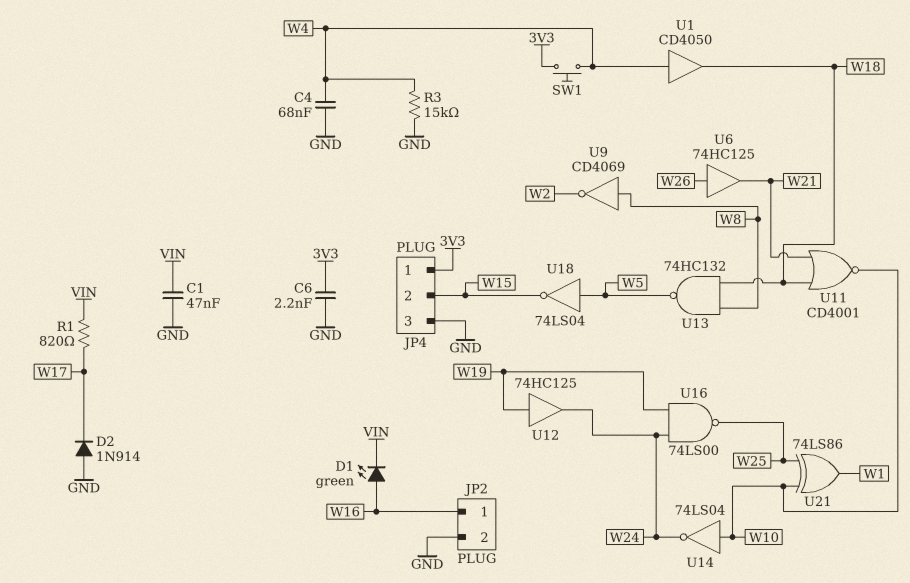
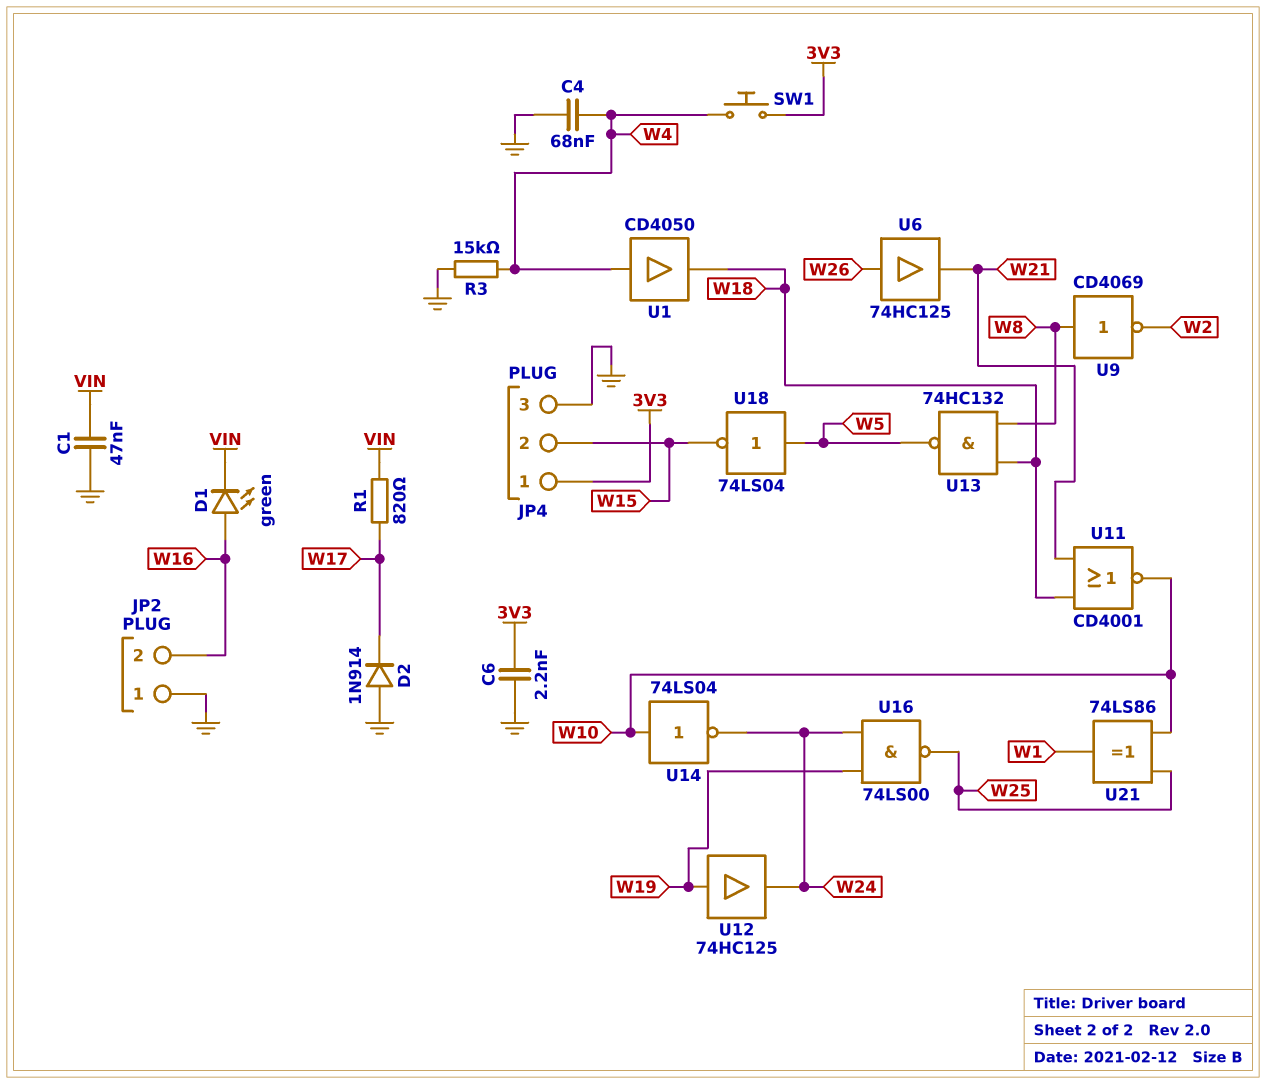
JP2 pin 1: W16 -> GND
JP2 pin 2: GND -> W16

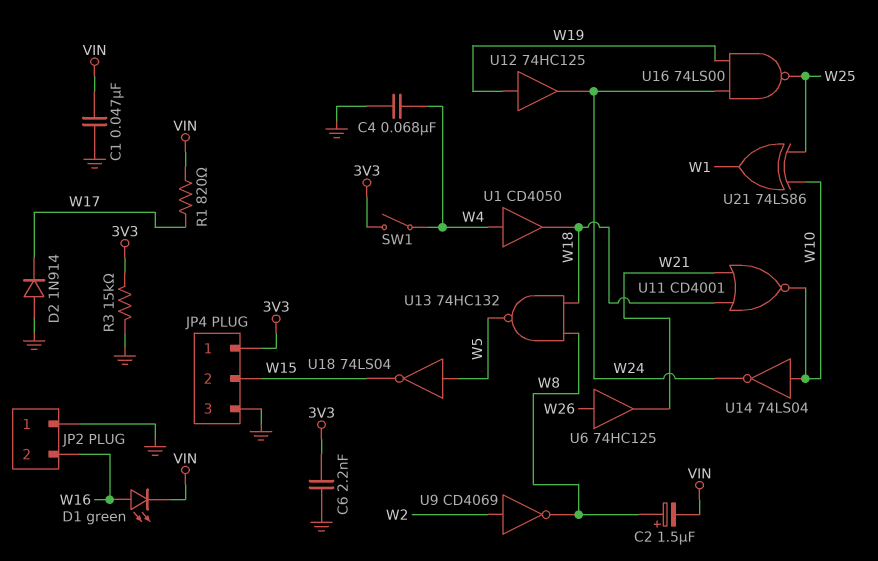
C2: none -> 1.5uF (plus W8, minus VIN)
R3: 15k (GND, W4) -> 15k (3V3, GND)
SW1: button (3V3, W4) -> switch (3V3, W4)
U9: NOT CD4069 (in W8, out W2) -> NOT CD4069 (in W2, out W8)

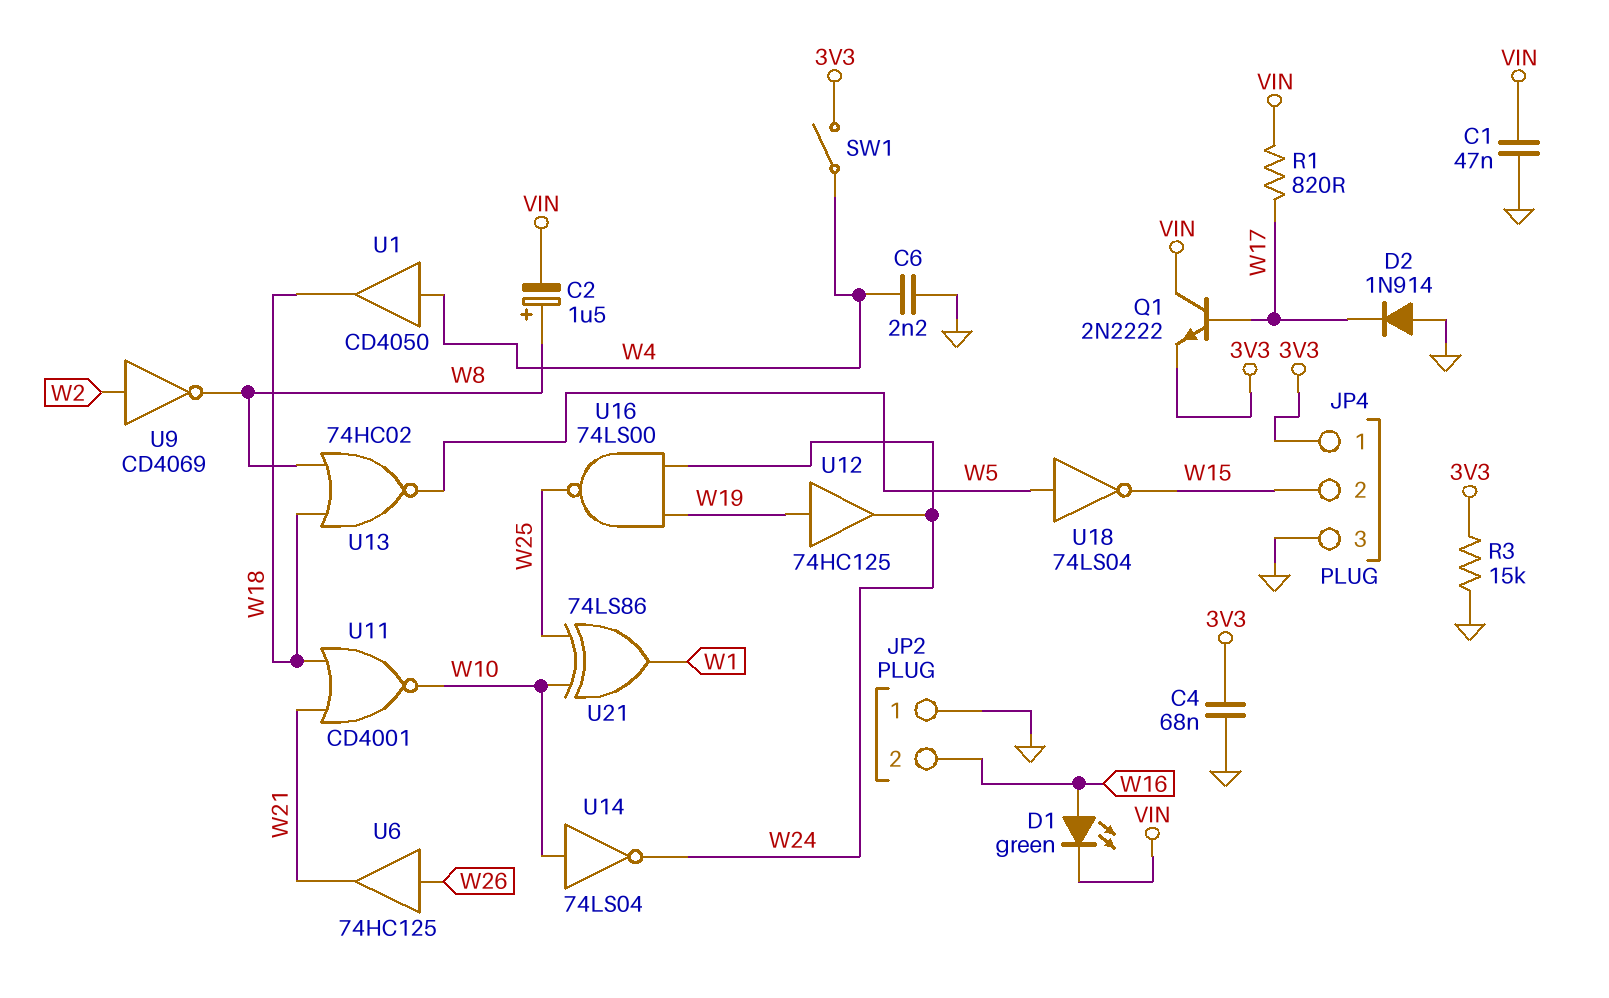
C4: 68nF (GND, W4) -> 68nF (3V3, GND)
C6: 2.2nF (3V3, GND) -> 2.2nF (GND, W4)
Q1: none -> NPN 2N2222 (B W17, C VIN, E 3V3)
U13: NAND 74HC132 (in W8, in W18, out W5) -> NOR 74HC02 (in W8, in W18, out W5)

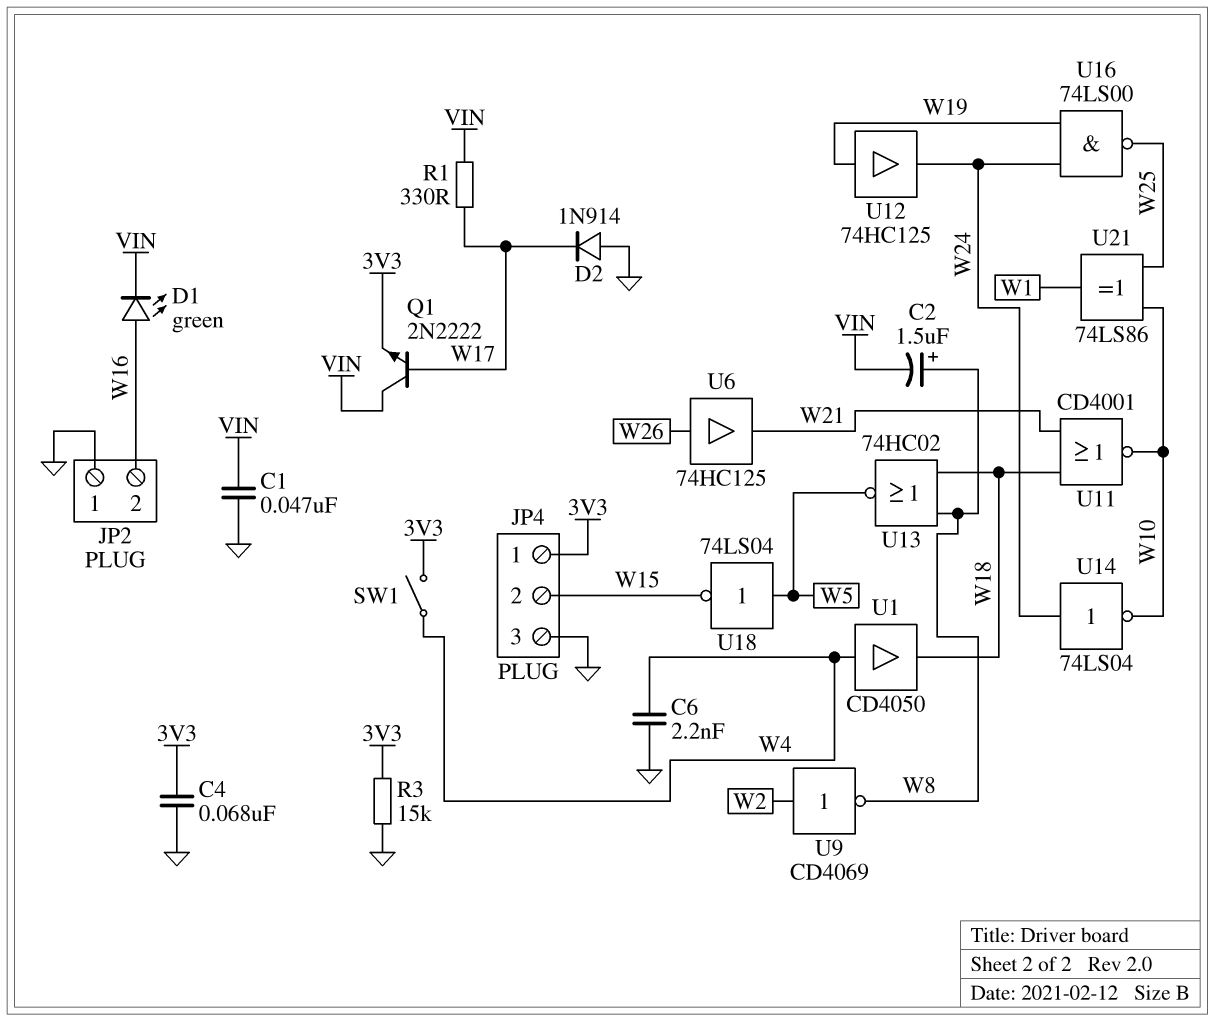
R1: 820 (VIN, W17) -> 330 (VIN, W17)
U14: NOT 74LS04 (in W10, out W24) -> NOT 74LS04 (in W24, out W10)

